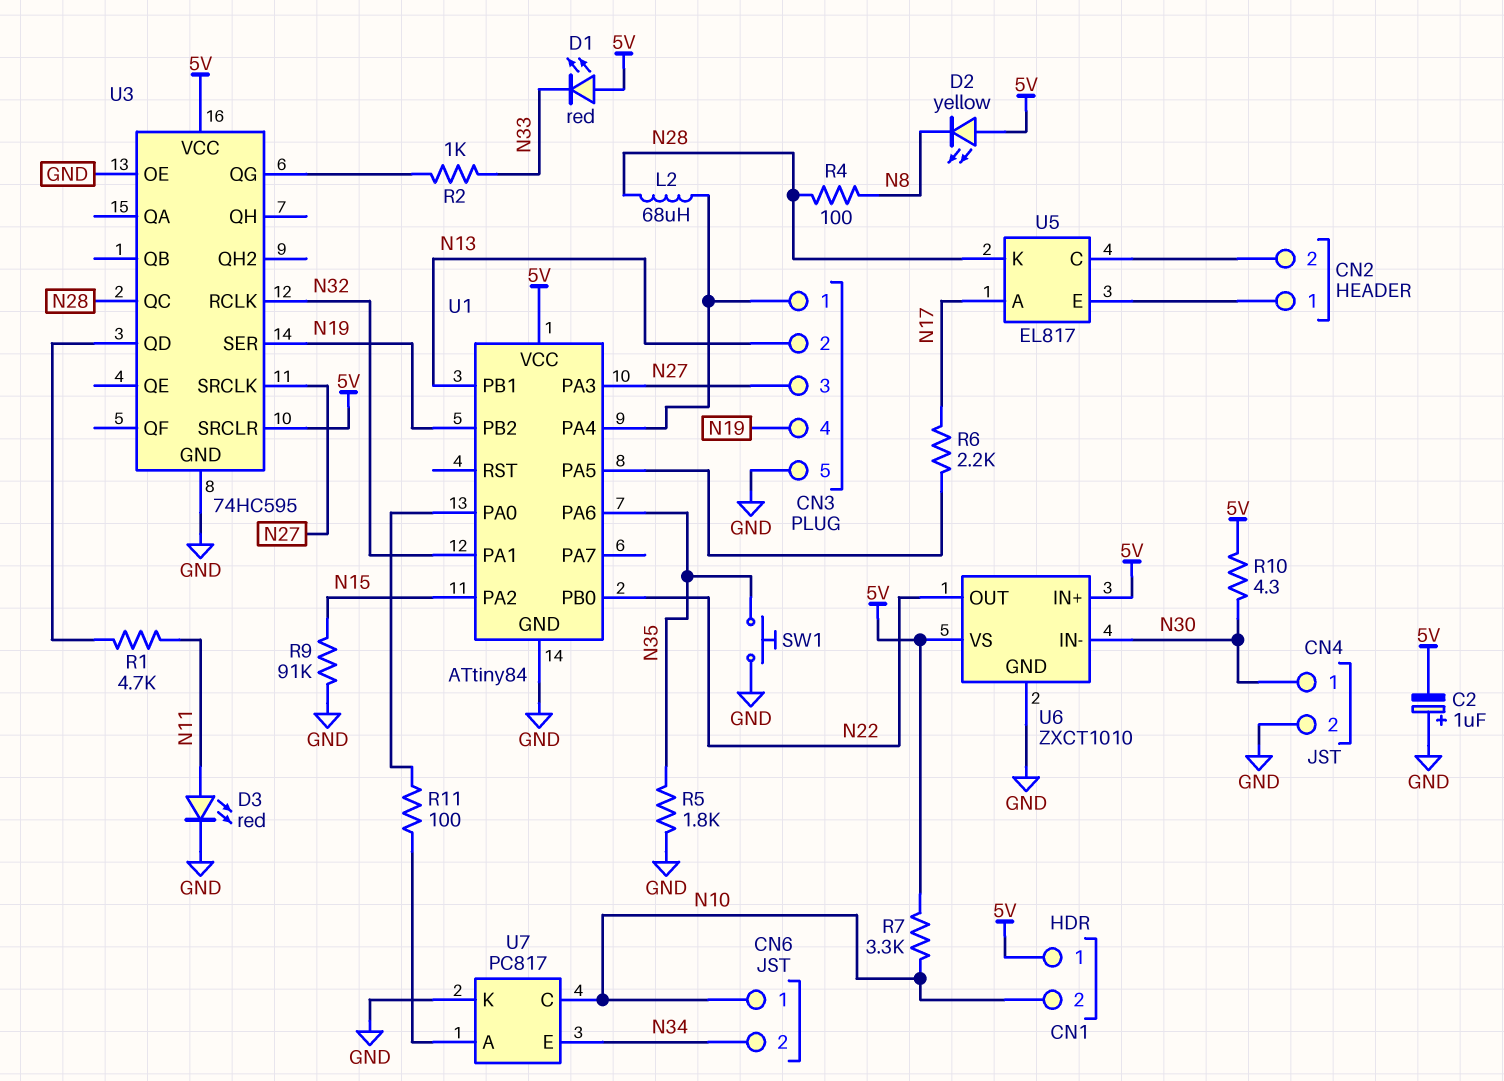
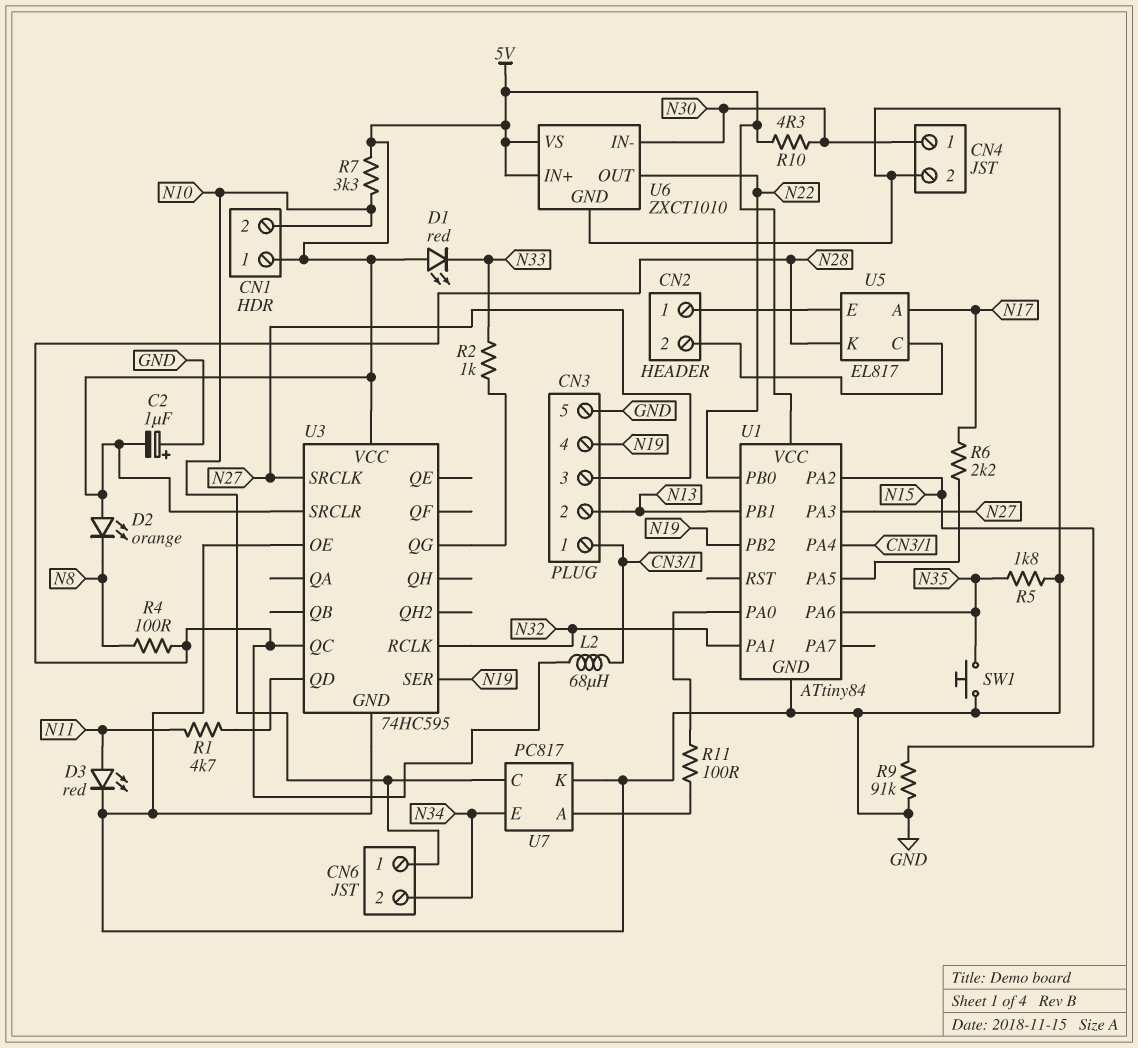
D2: LED yellow (A 5V, K N8) -> LED orange (A 5V, K N8)

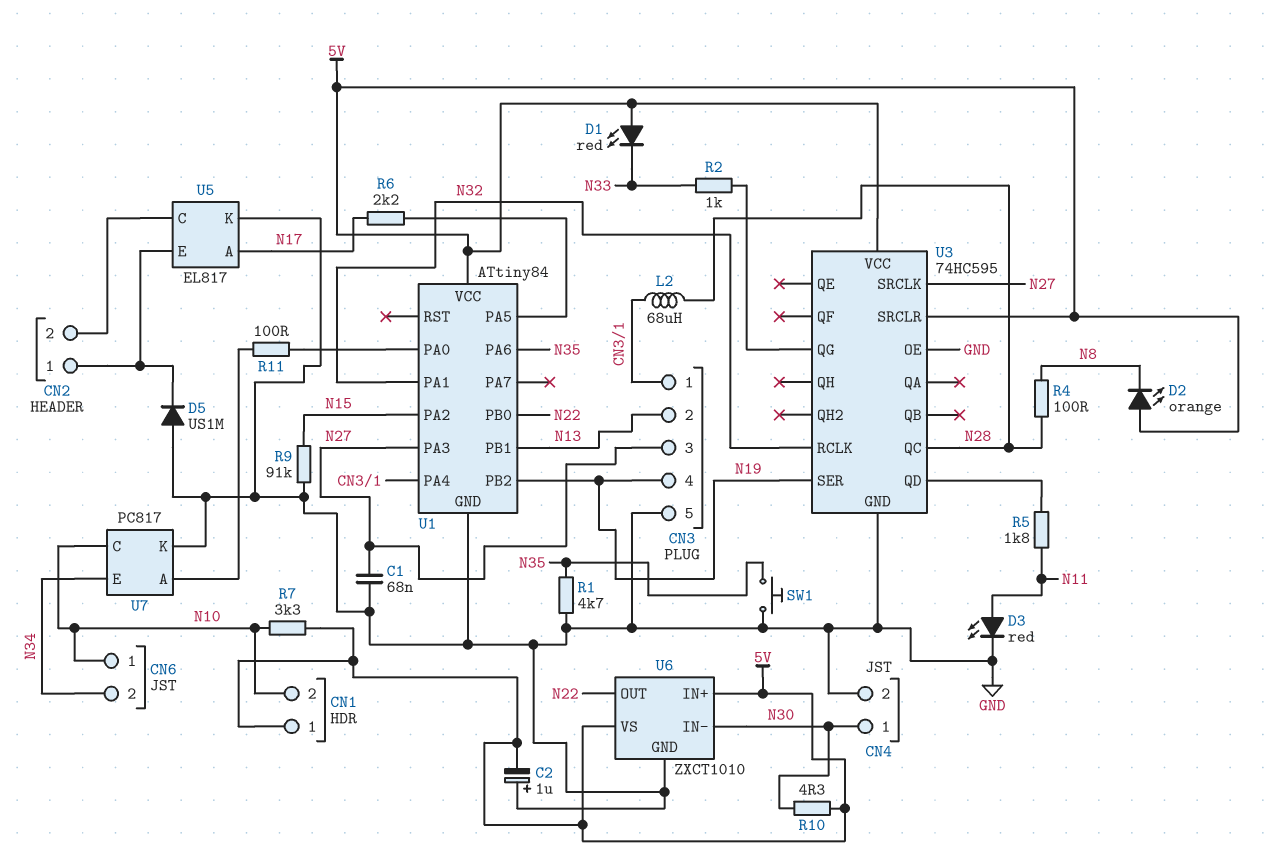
C1: none -> 68nF (GND, N27)
D5: none -> diode US1M (A GND, K CN2/1)
R1: 4.7k (N11, U3/QD) -> 4.7k (GND, N35)
R5: 1.8k (GND, N35) -> 1.8k (N11, U3/QD)
U5 pin K: N28 -> GND

